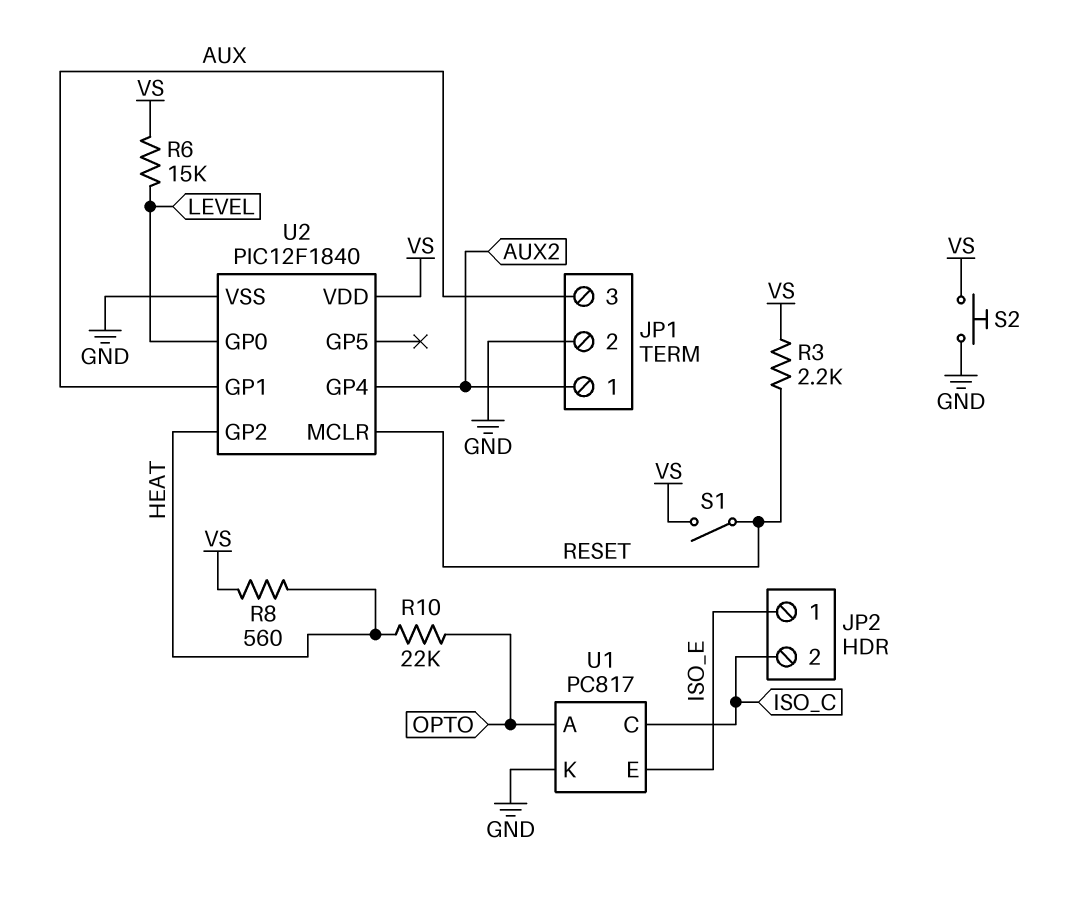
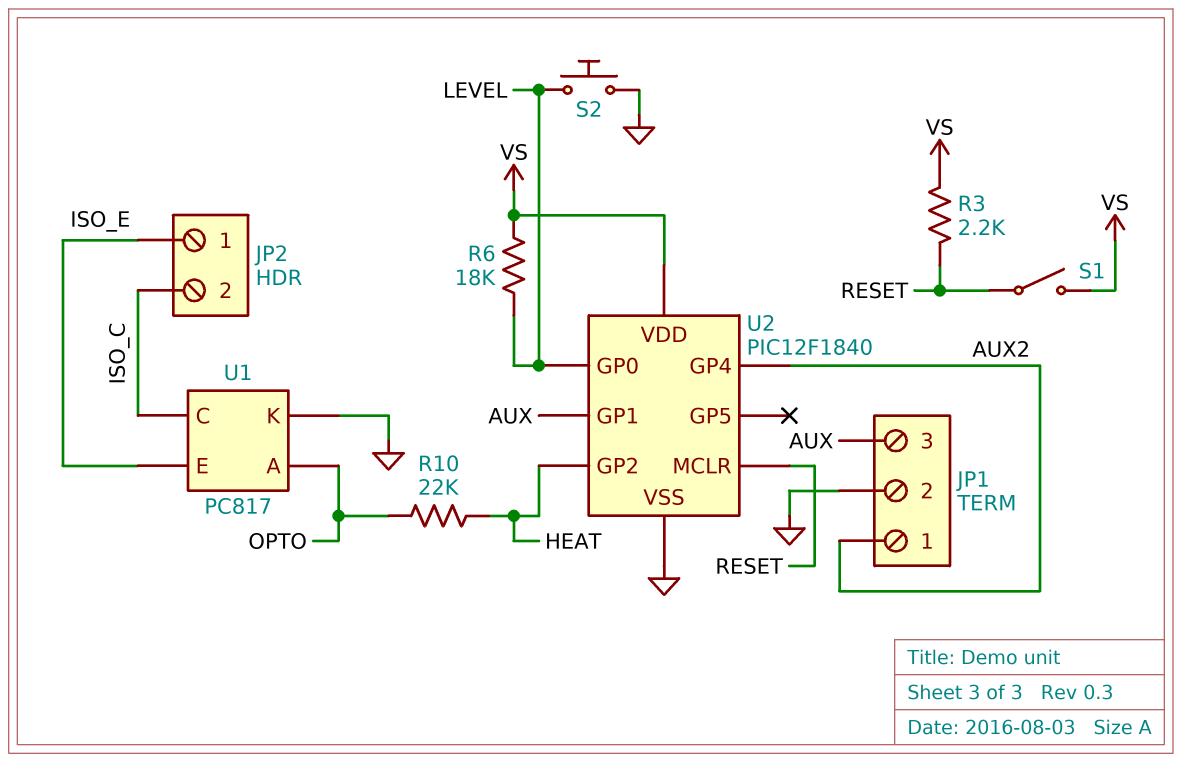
R6: 15k (LEVEL, VS) -> 18k (LEVEL, VS)
R8: 560 (HEAT, VS) -> none
S2: button (GND, VS) -> button (GND, LEVEL)

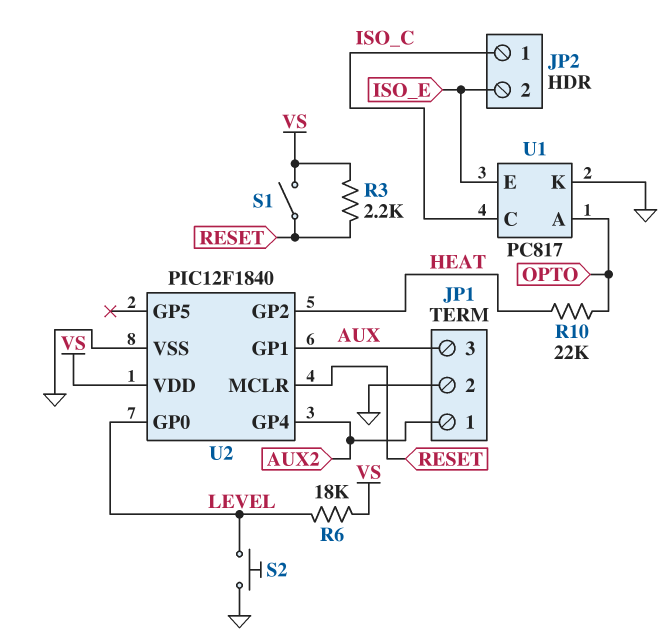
JP2 pin 1: ISO_E -> ISO_C
JP2 pin 2: ISO_C -> ISO_E

